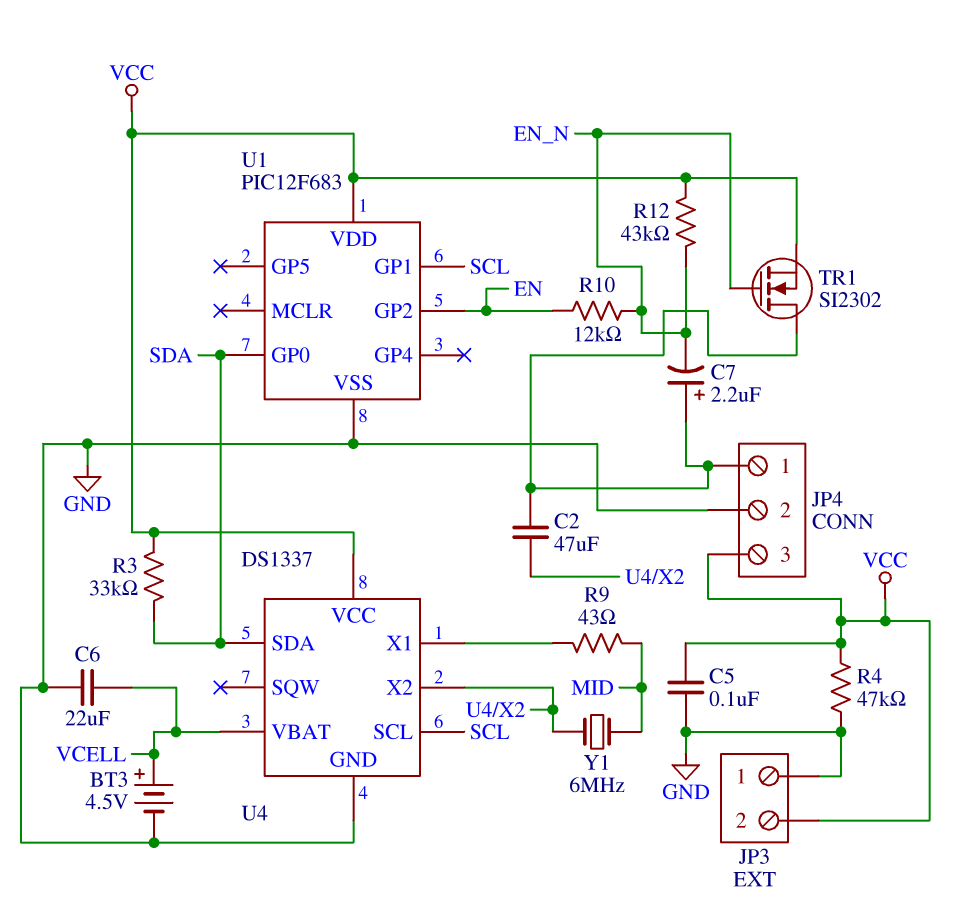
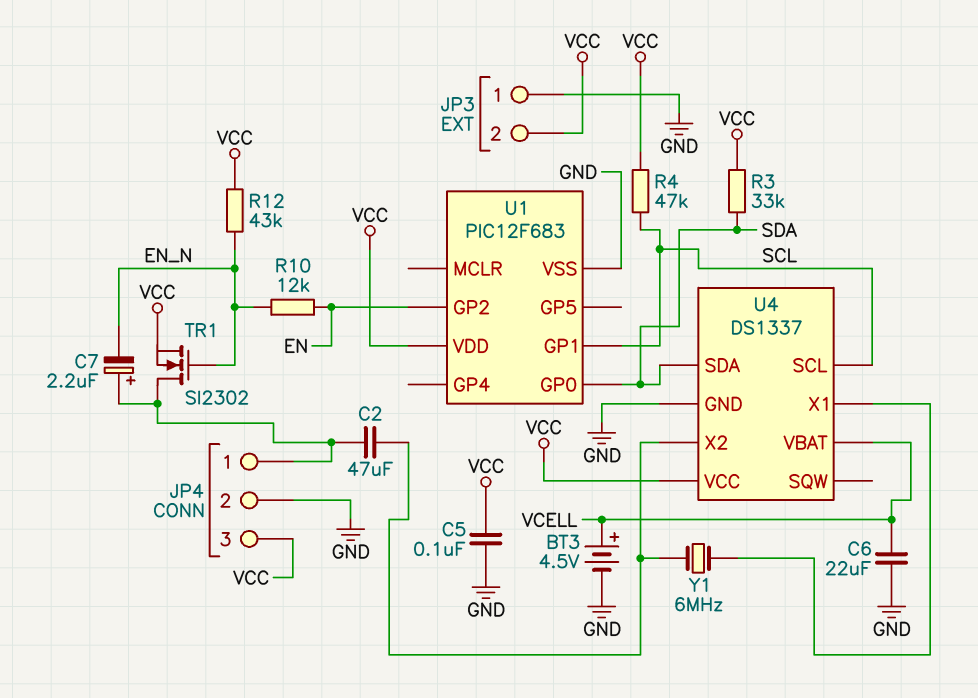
R4: 47k (GND, VCC) -> 47k (SCL, VCC)
R9: 43 (MID, U4/X1) -> none
Y1: 6MHz (MID, U4/X2) -> 6MHz (U4/X1, U4/X2)

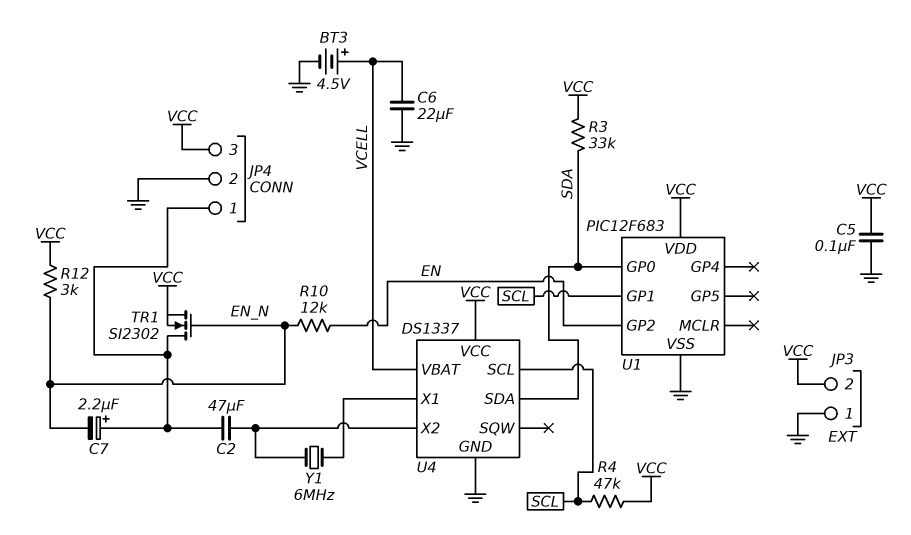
R12: 43k (EN_N, VCC) -> 3k (EN_N, VCC)

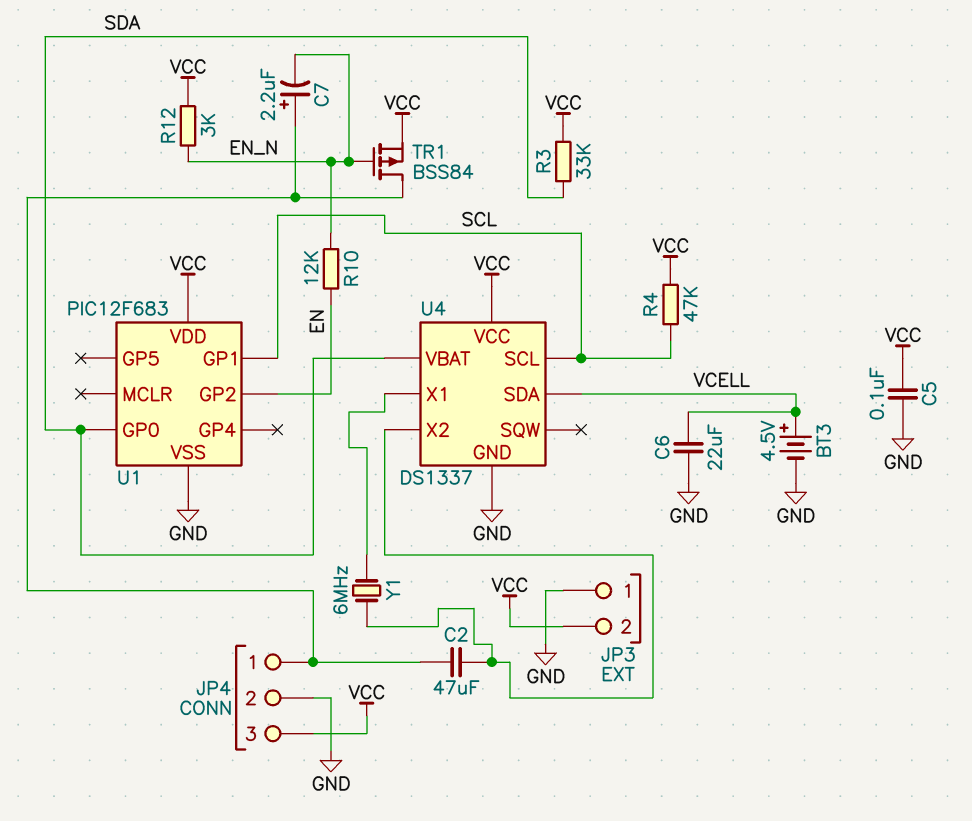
TR1: NMOS SI2302 (G EN_N, D JP4/1, S VCC) -> PMOS BSS84 (G EN_N, D JP4/1, S VCC)
U4 pin SDA: SDA -> VCELL
U4 pin VBAT: VCELL -> SDA

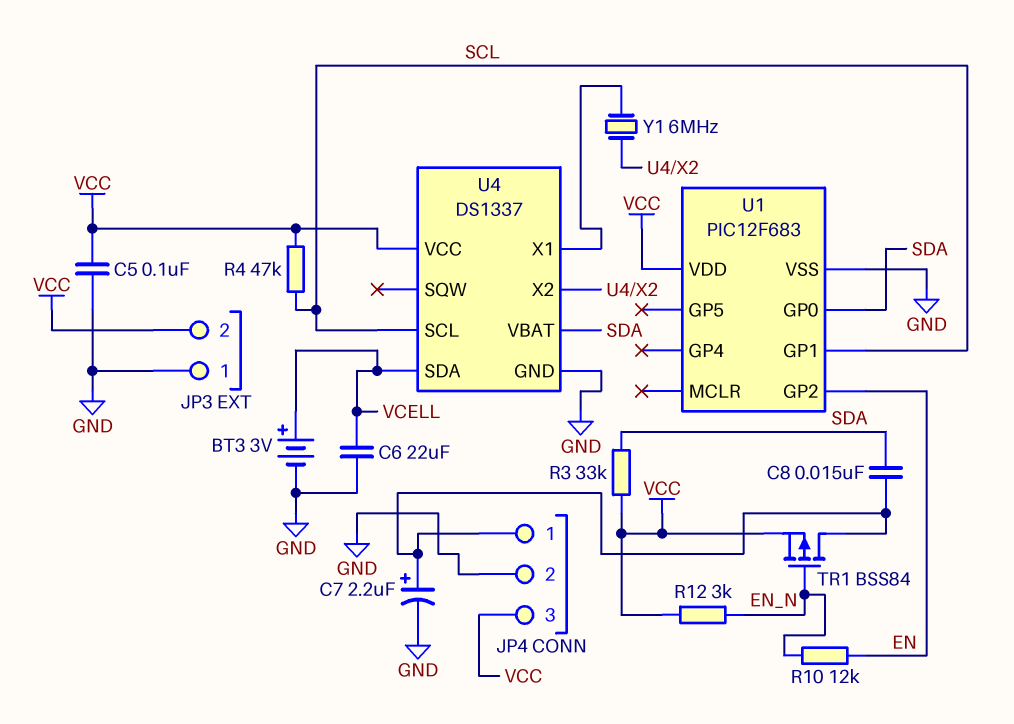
BT3: 4.5V (plus VCELL, minus GND) -> 3V (plus VCELL, minus GND)
C2: 47uF (JP4/1, U4/X2) -> none
C7: 2.2uF (plus JP4/1, minus EN_N) -> 2.2uF (plus JP4/1, minus GND)
C8: none -> 15nF (JP4/1, SDA)

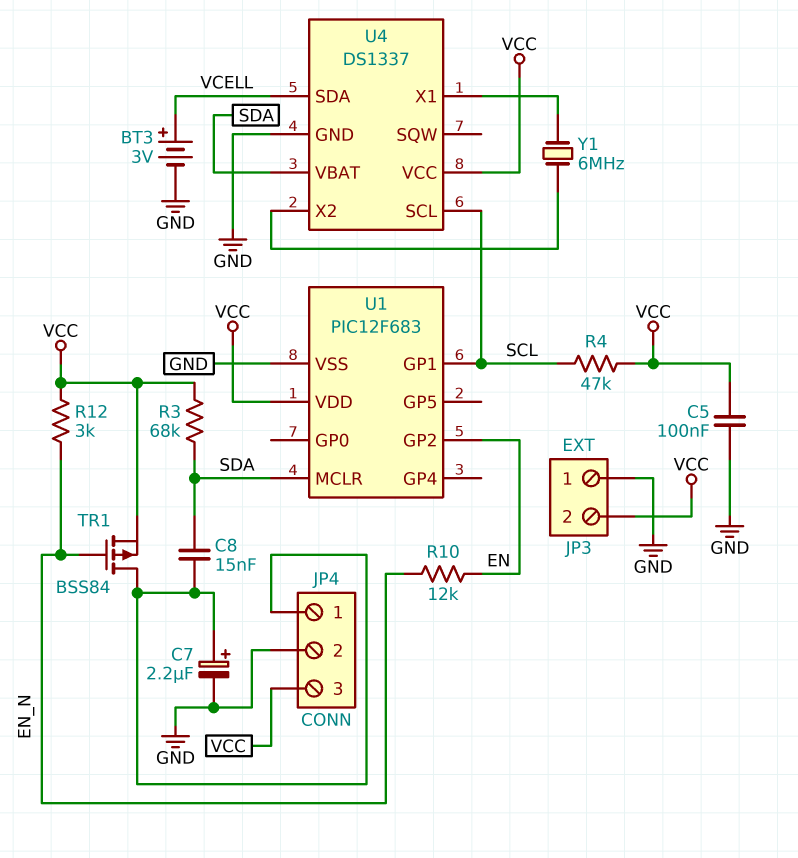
C6: 22uF (GND, VCELL) -> none
R3: 33k (SDA, VCC) -> 68k (SDA, VCC)
U1 pin GP0: SDA -> none
U1 pin MCLR: none -> SDA

